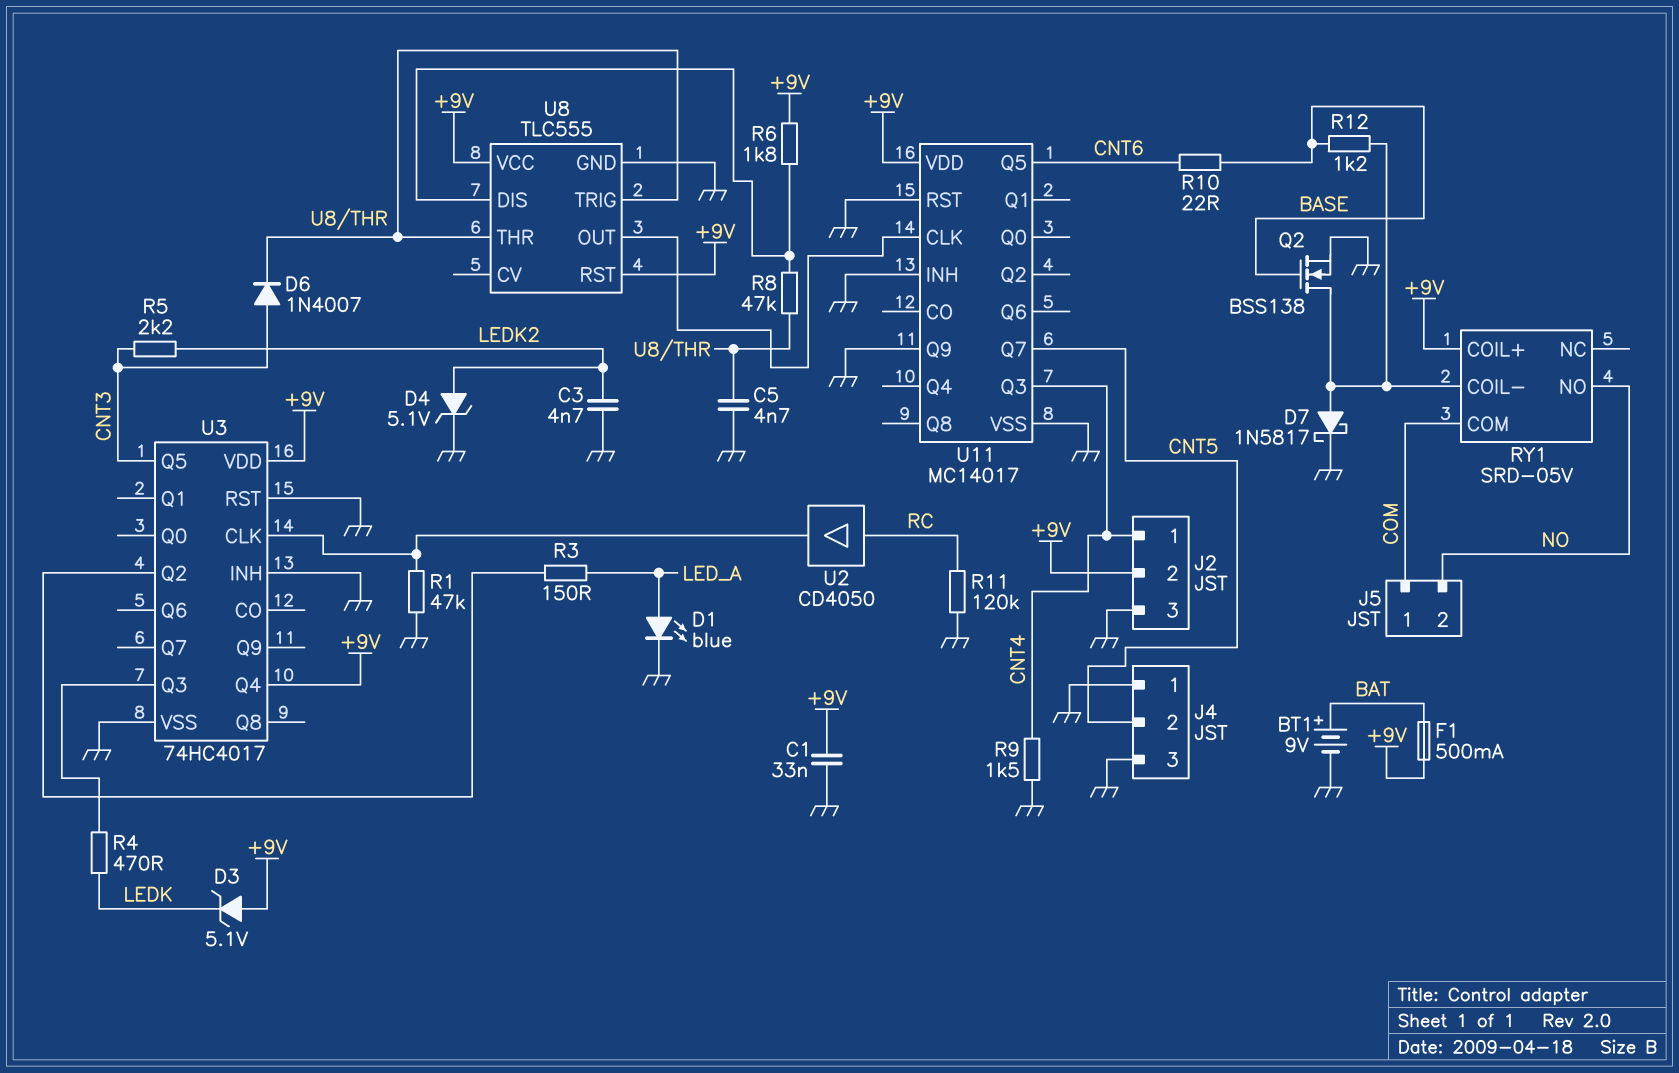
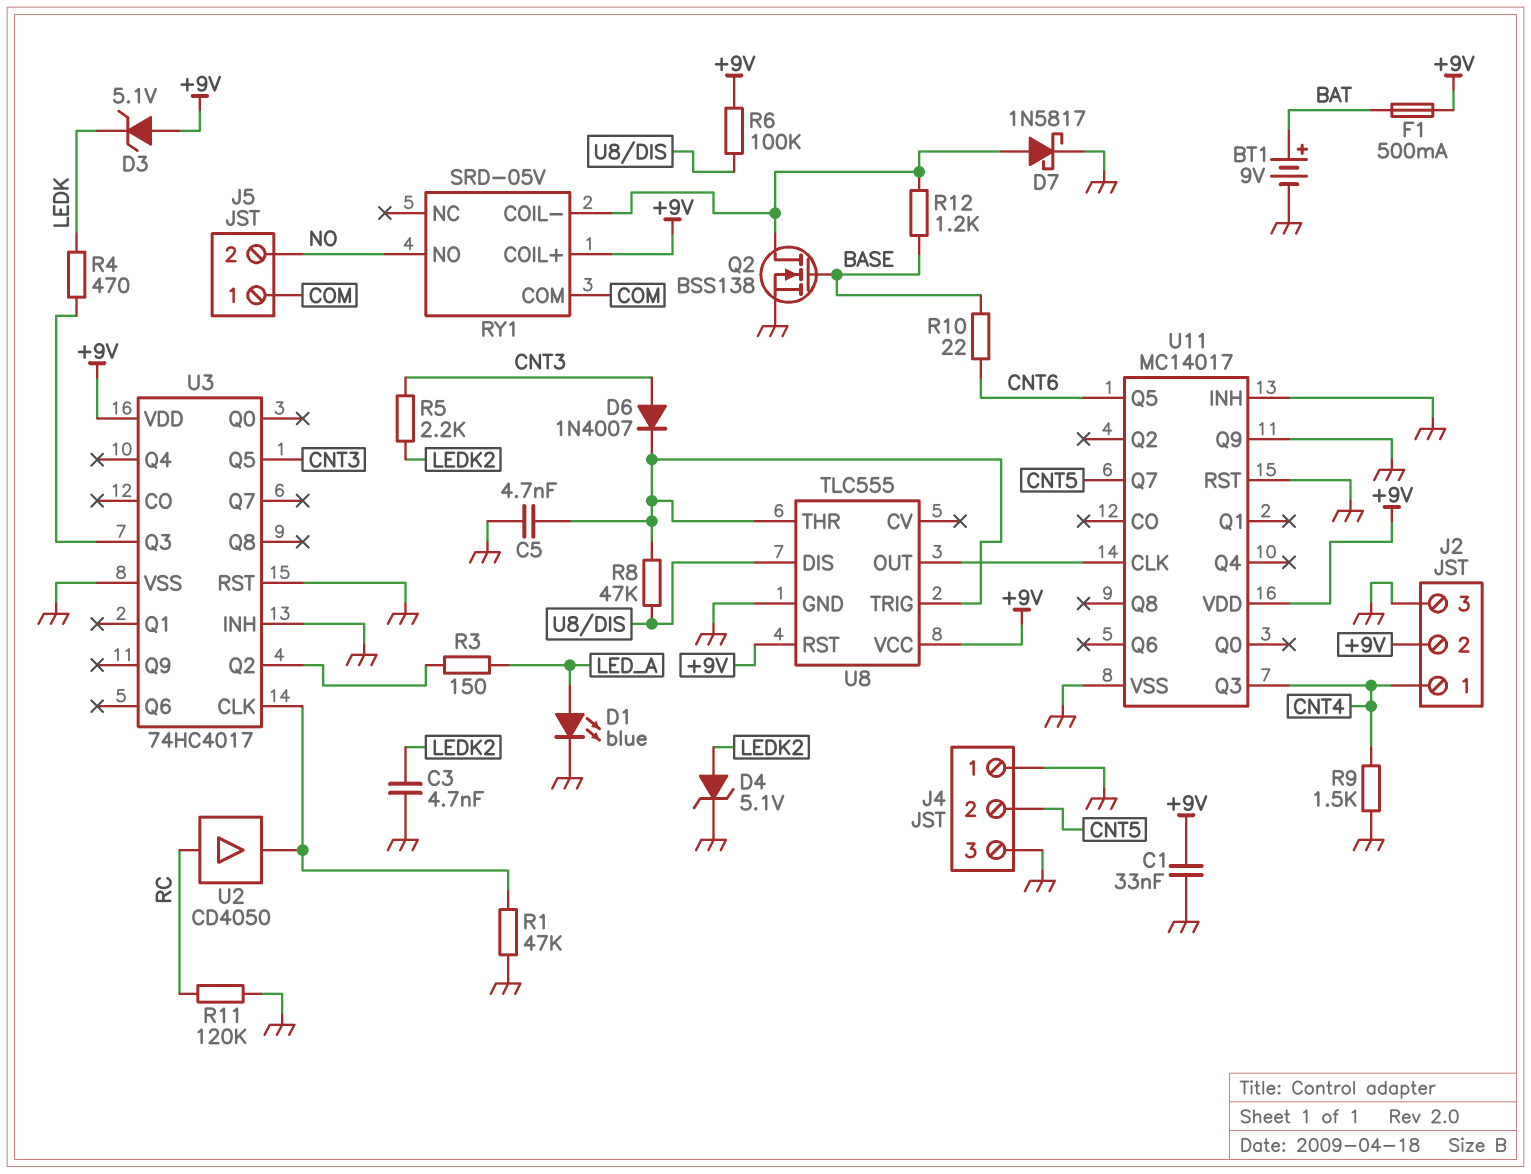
R6: 1.8k (+9V, U8/DIS) -> 100k (+9V, U8/DIS)
U3 pin Q4: +9V -> none

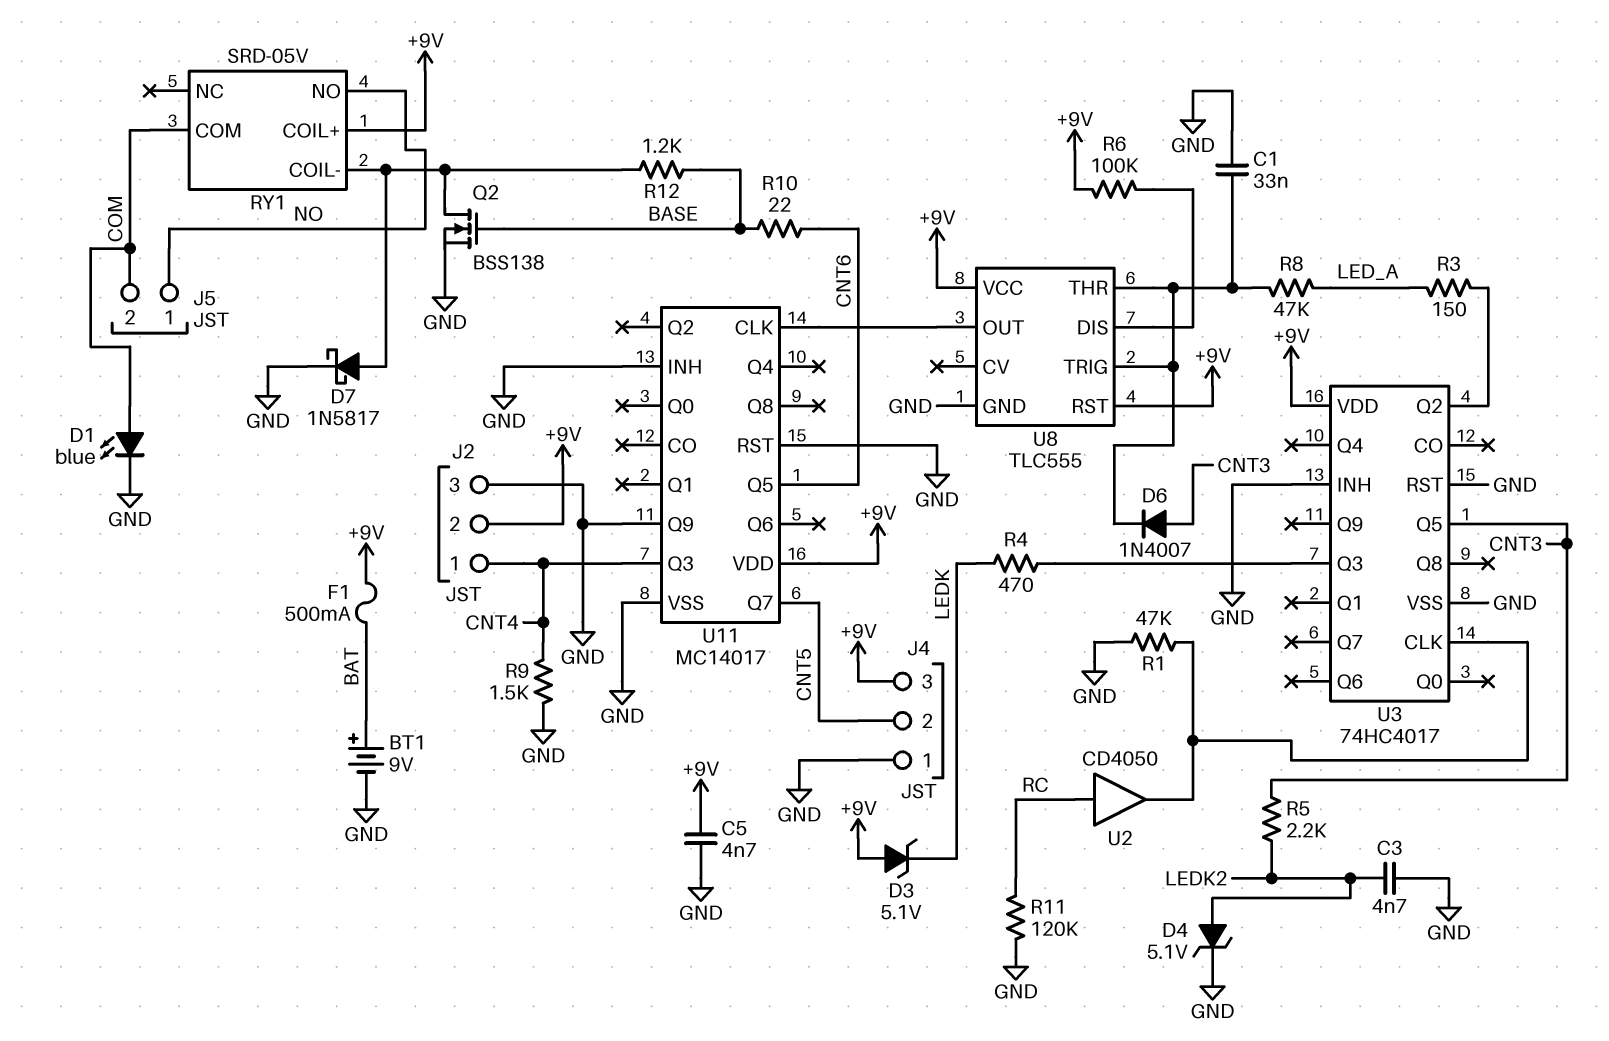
C1: 33nF (+9V, GND) -> 33nF (GND, U8/THR)
C5: 4.7nF (GND, U8/THR) -> 4.7nF (+9V, GND)
D1: LED blue (A LED_A, K GND) -> LED blue (A COM, K GND)
J4 pin 3: GND -> +9V
J5 pin 1: COM -> NO
J5 pin 2: NO -> COM
R8: 47k (U8/DIS, U8/THR) -> 47k (LED_A, U8/THR)

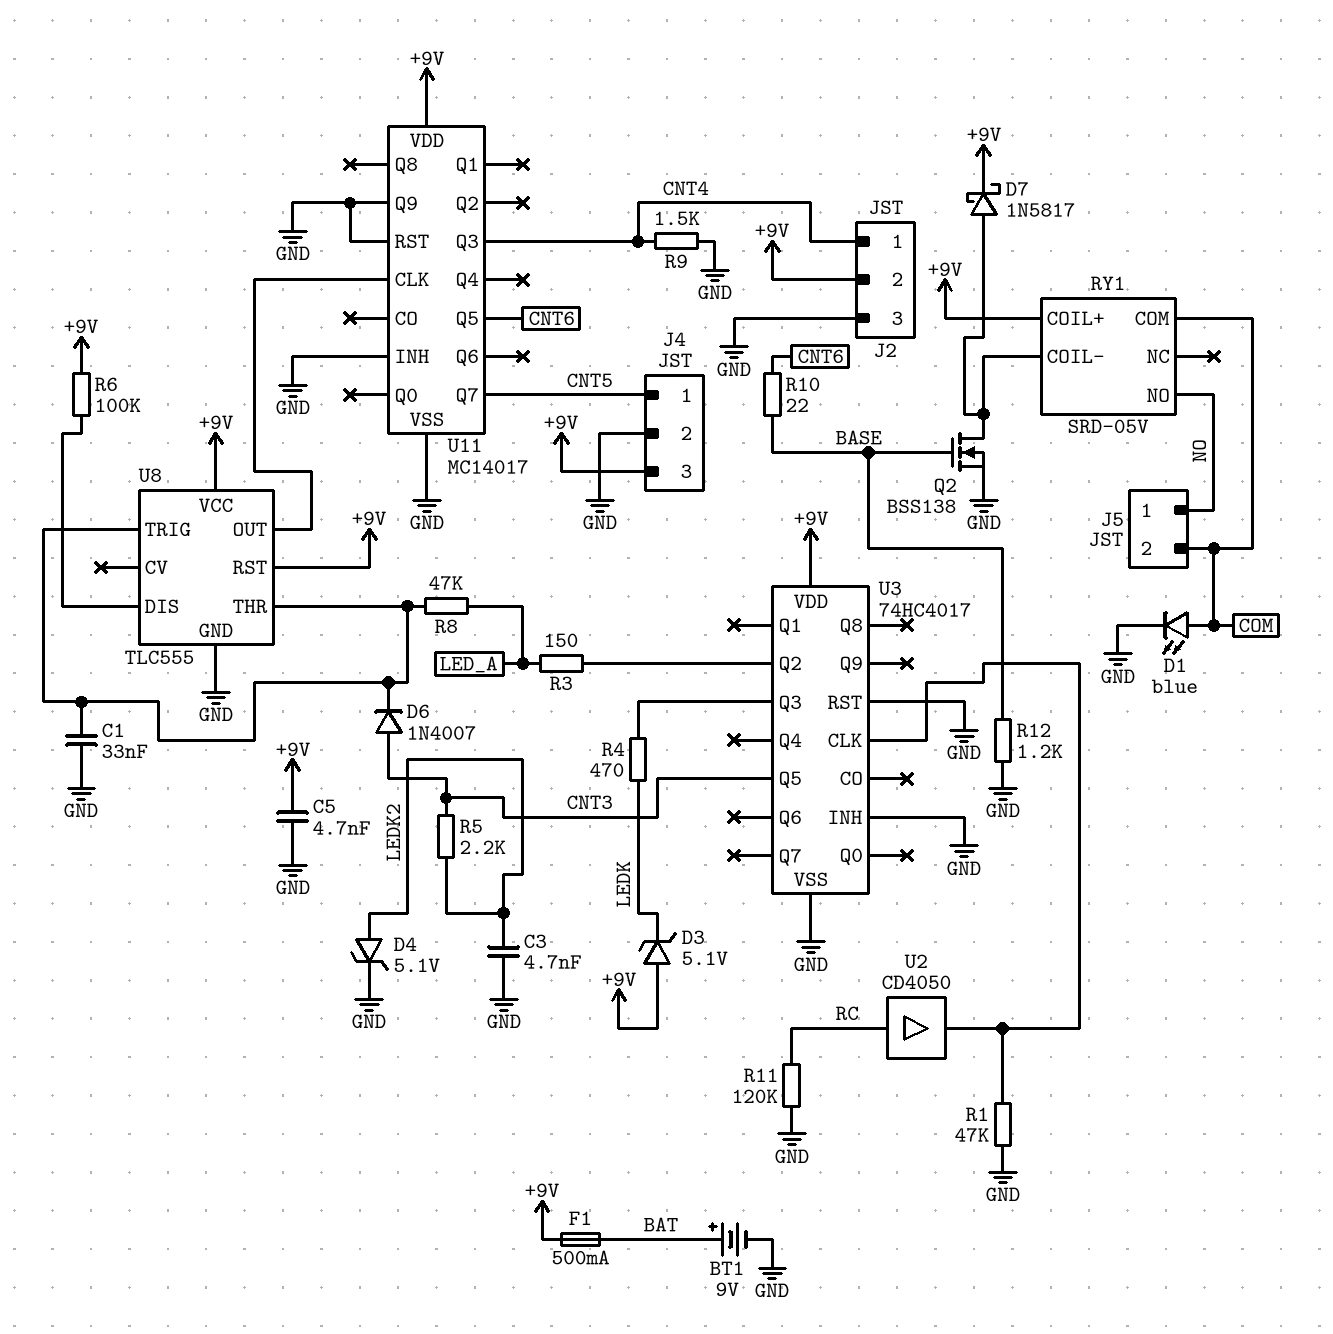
D7: schottky 1N5817 (A RY1/COIL-, K GND) -> schottky 1N5817 (A RY1/COIL-, K +9V)
J4 pin 1: GND -> CNT5
J4 pin 2: CNT5 -> GND
R12: 1.2k (BASE, RY1/COIL-) -> 1.2k (BASE, GND)

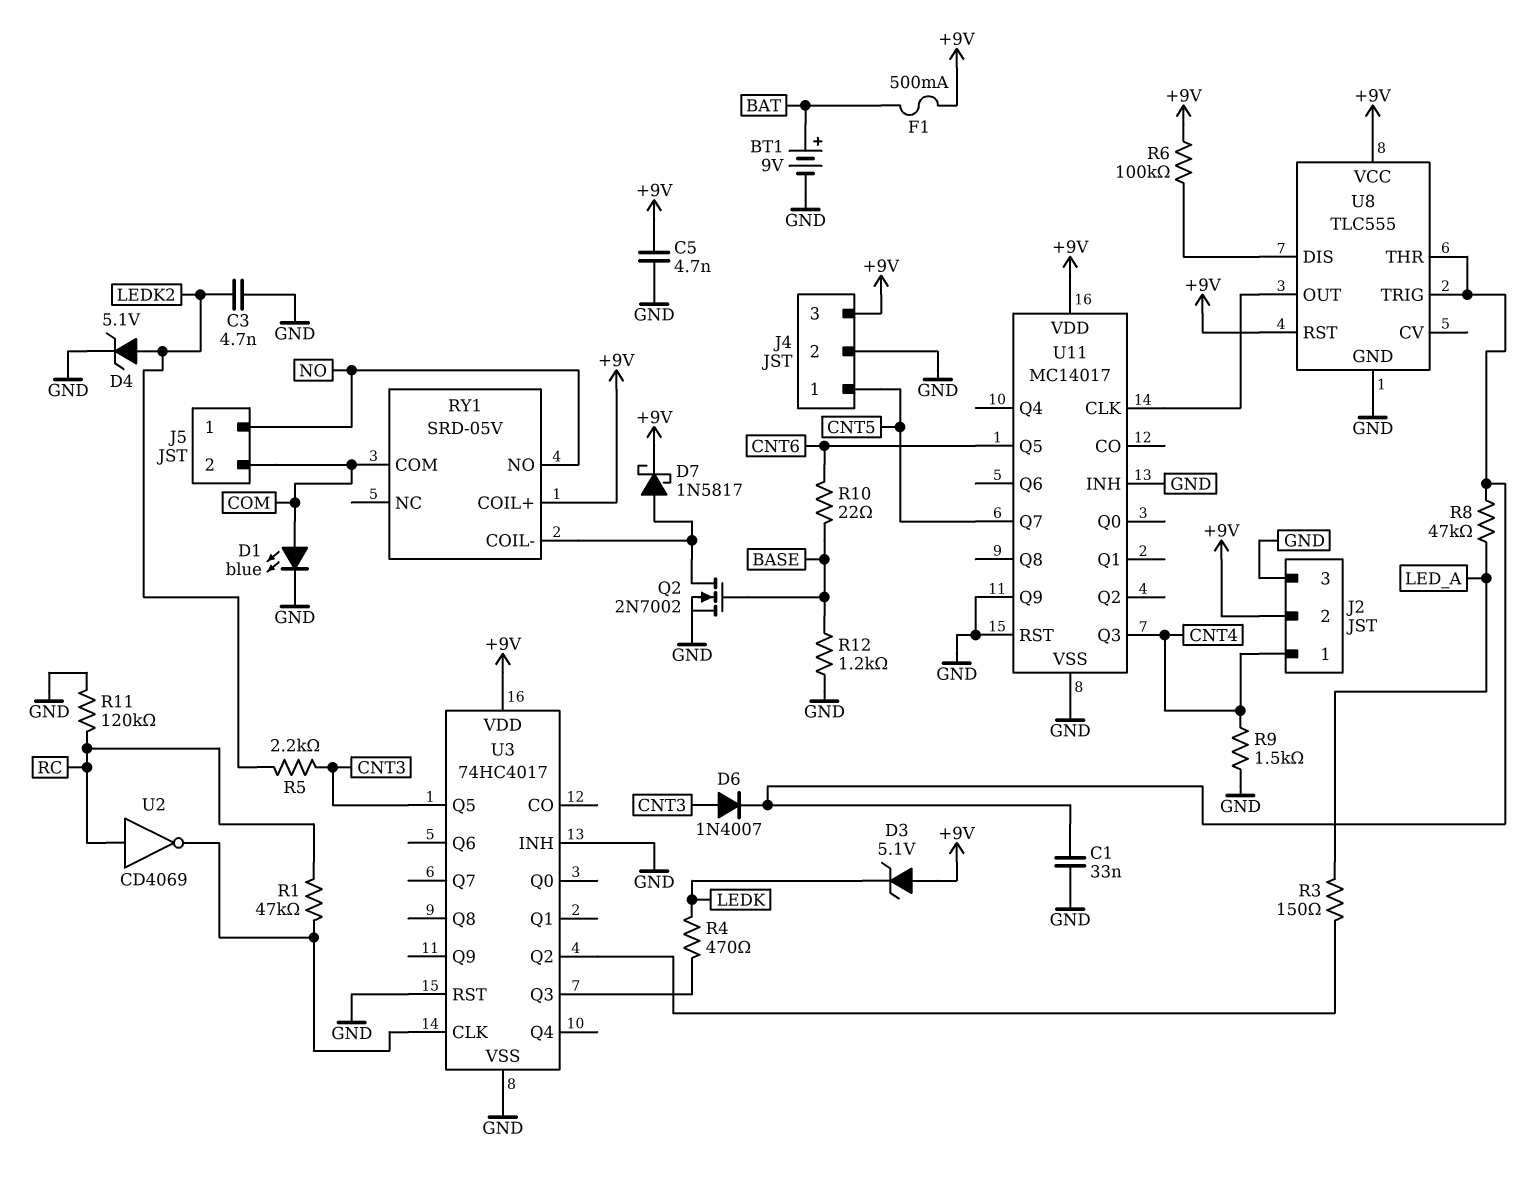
Q2: NMOS BSS138 (G BASE, D RY1/COIL-, S GND) -> NMOS 2N7002 (G BASE, D RY1/COIL-, S GND)
R1: 47k (GND, U3/CLK) -> 47k (RC, U3/CLK)
U2: buffer CD4050 (in RC, out U3/CLK) -> NOT CD4069 (in RC, out U3/CLK)

